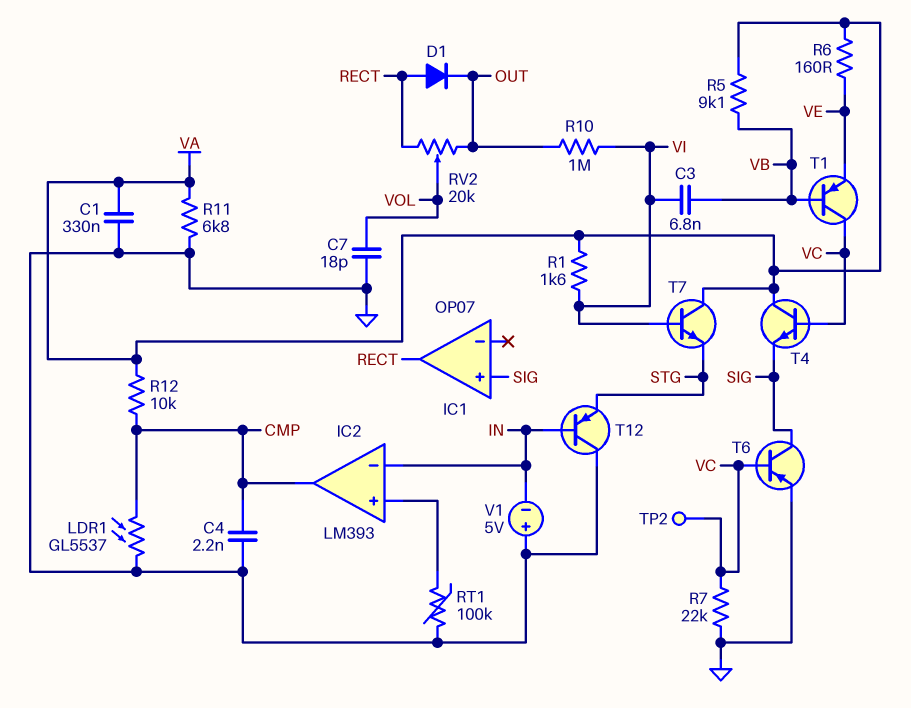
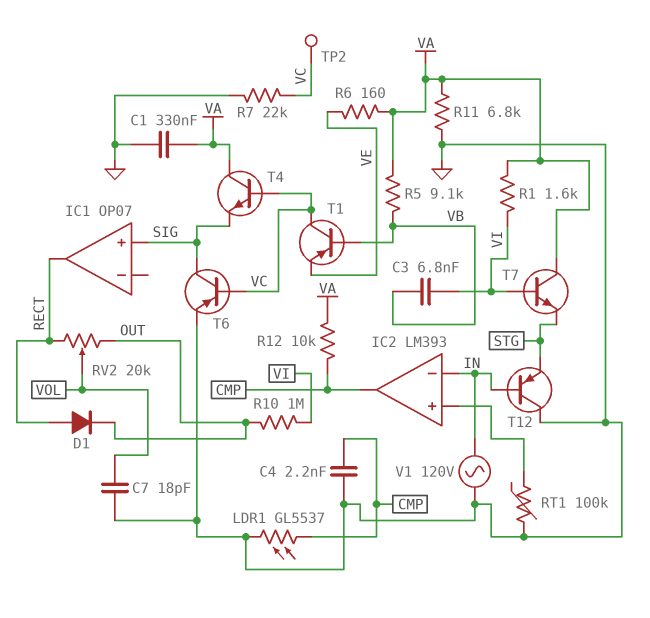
V1: 5V (plus GND, minus IN) -> AC 120V (GND, IN)

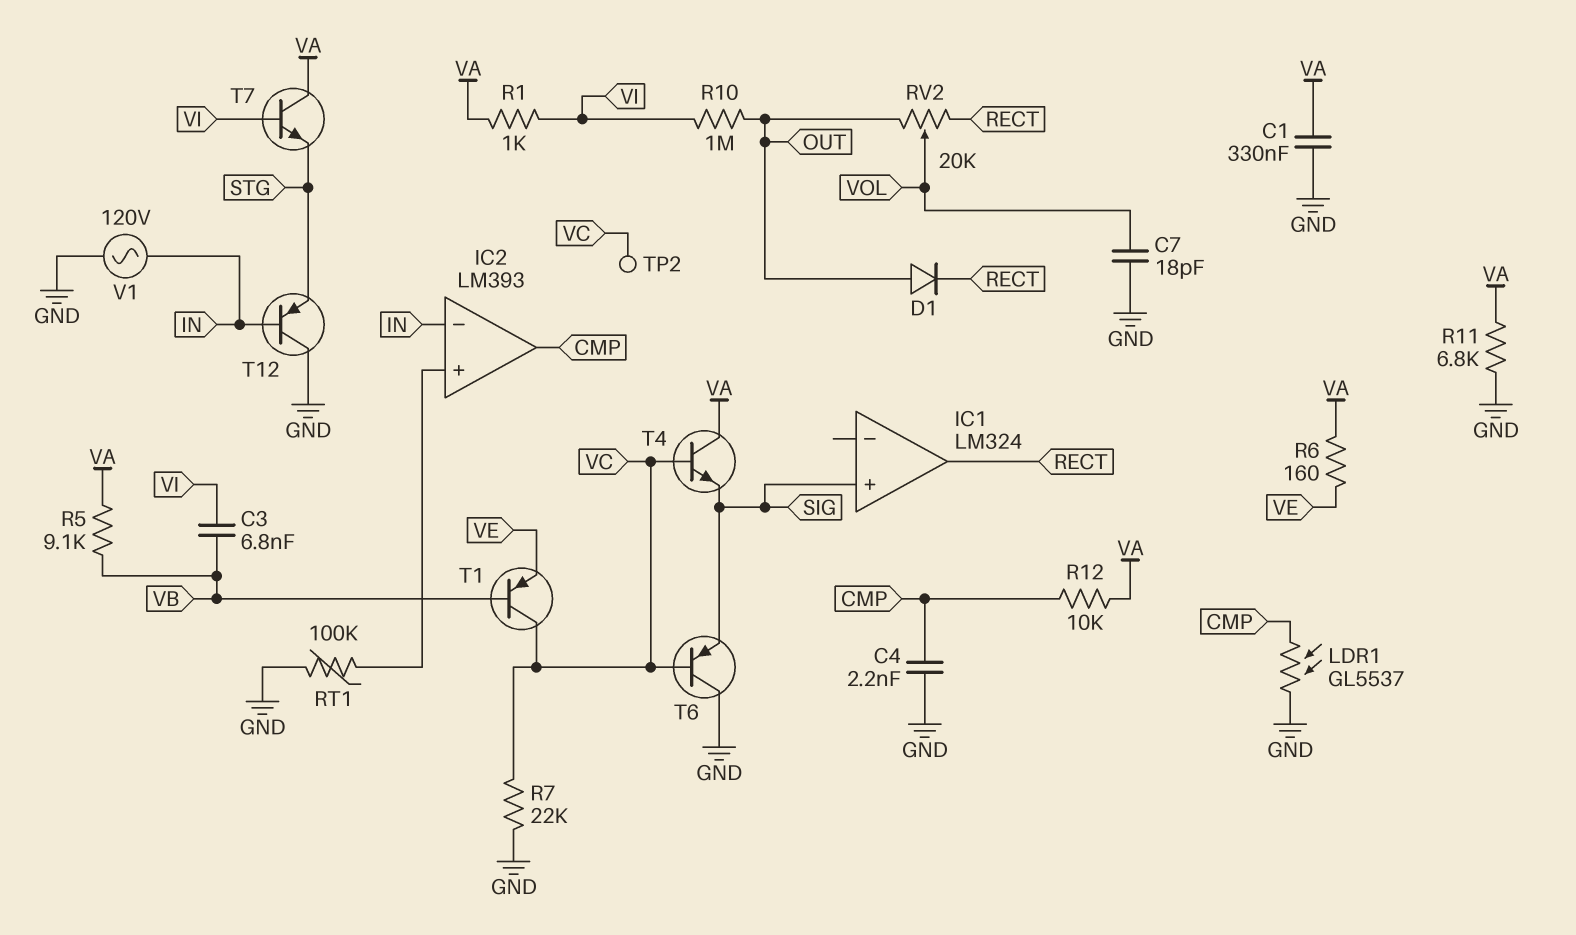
D1: diode (A RECT, K OUT) -> diode (A OUT, K RECT)
IC1: OP07 -> LM324
R1: 1.6k (VA, VI) -> 1k (VA, VI)
T6: PNP (B VC, C SIG, E GND) -> PNP (B VC, C GND, E SIG)

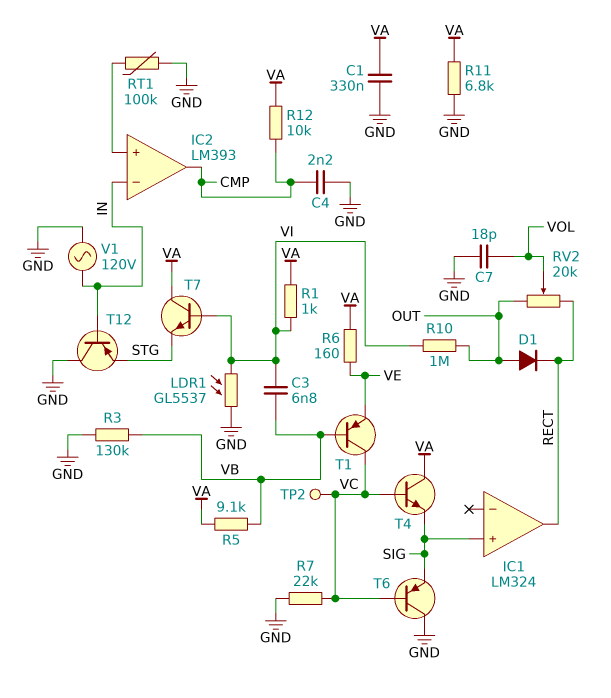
LDR1: GL5537 (CMP, GND) -> GL5537 (GND, VI)
R3: none -> 130k (GND, VB)

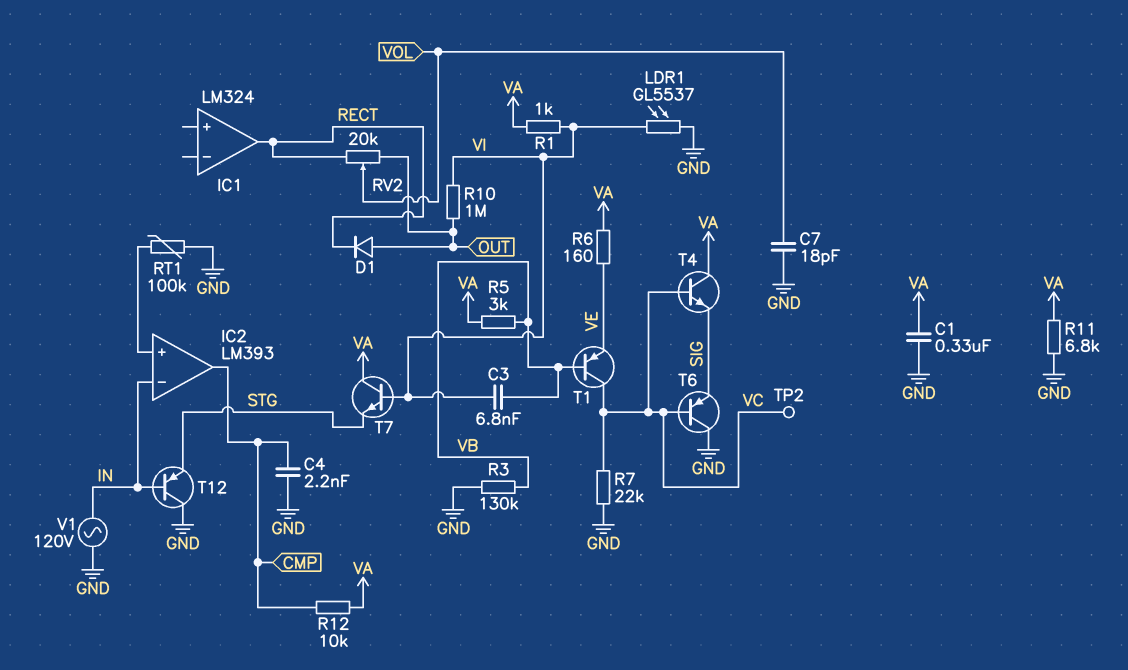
IC1 pin in+: SIG -> none
R5: 9.1k (VA, VB) -> 3k (VA, VB)

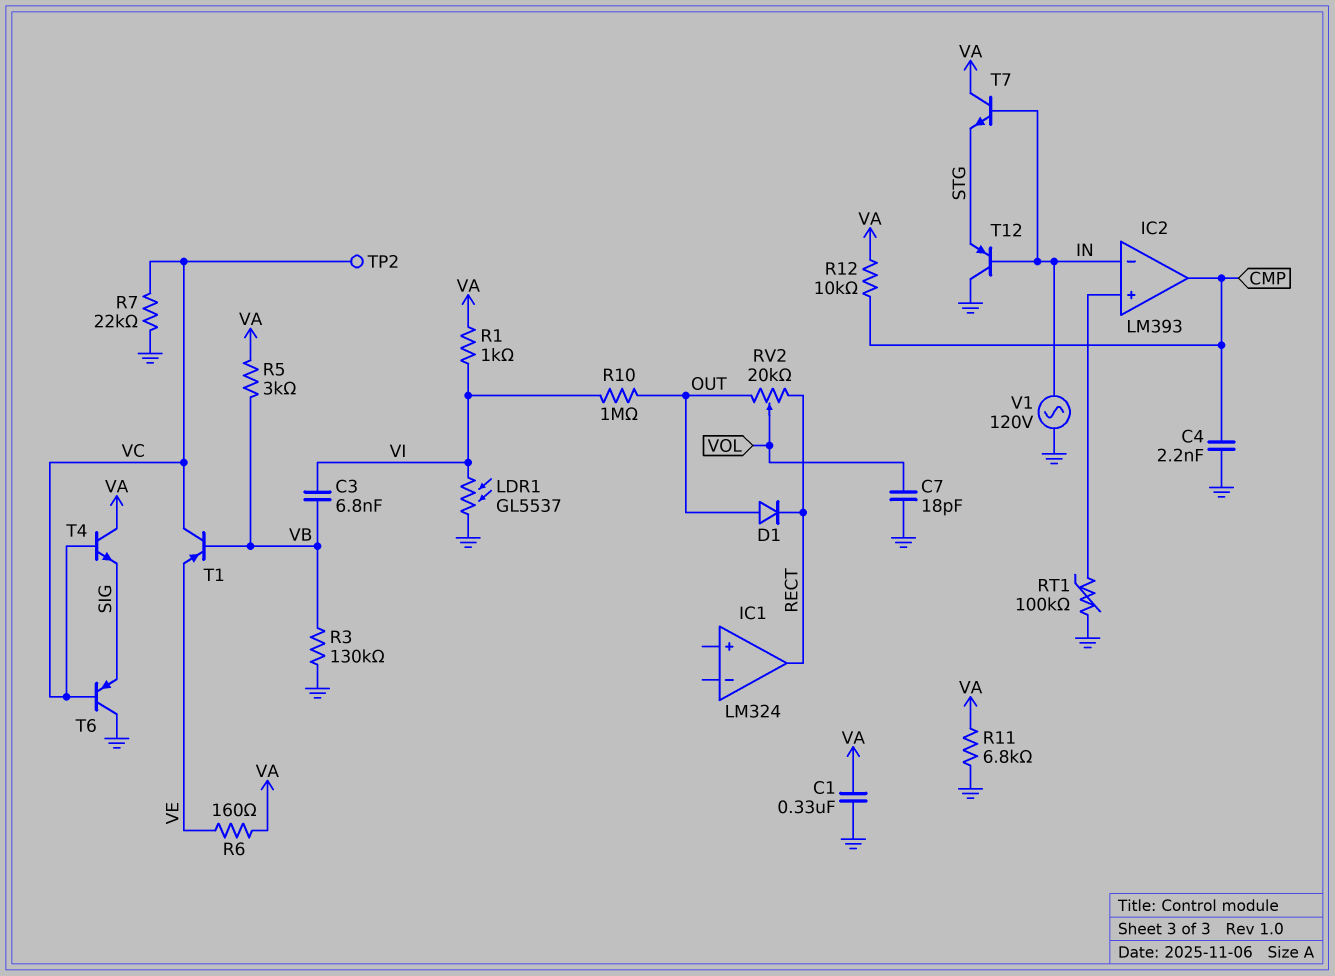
T7: NPN (B VI, C VA, E STG) -> NPN (B IN, C VA, E STG)

